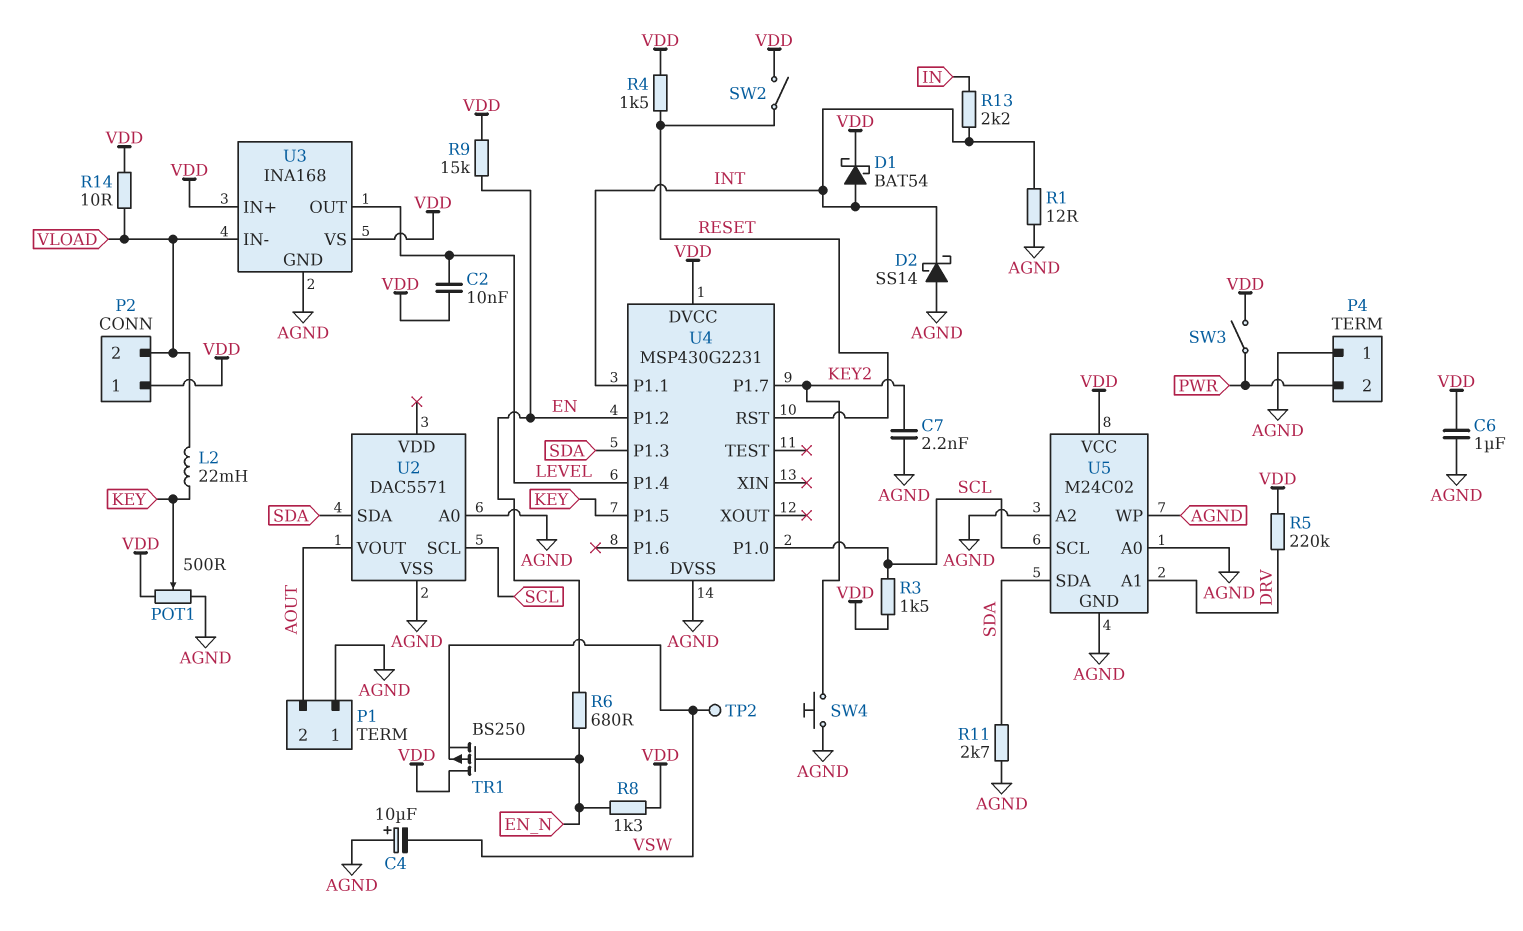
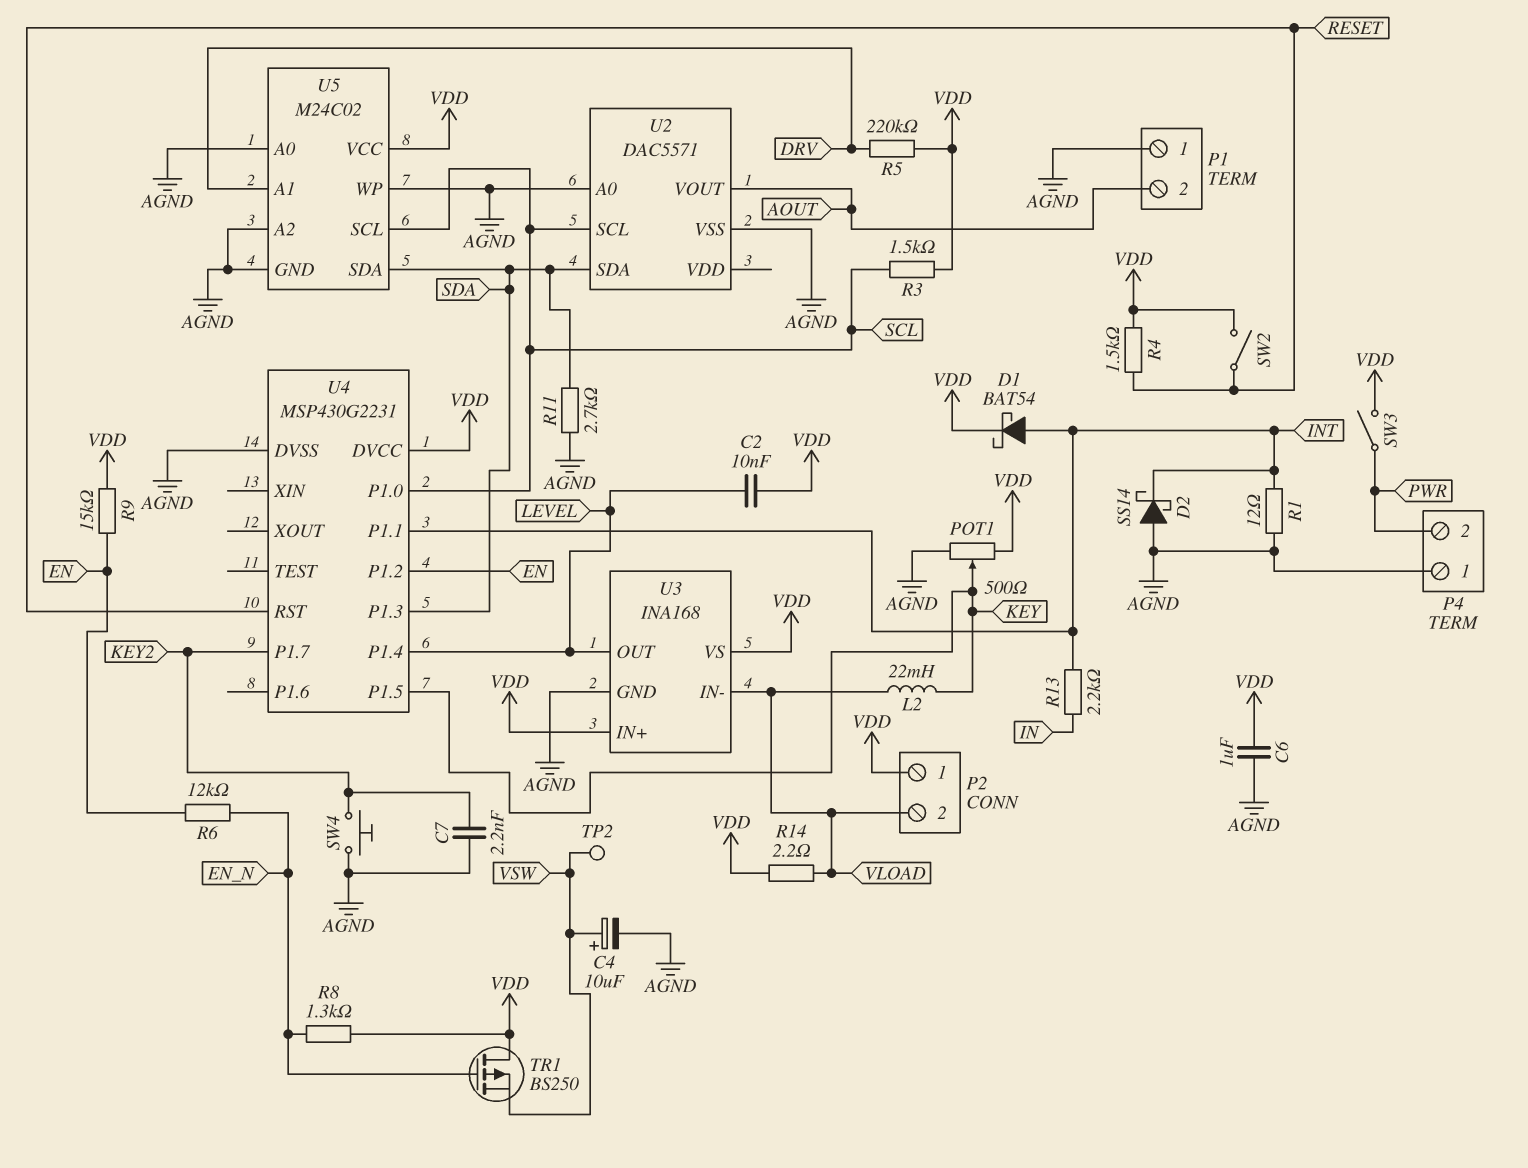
C4: 10uF (plus AGND, minus VSW) -> 10uF (plus VSW, minus AGND)
R6: 680 (EN, EN_N) -> 12k (EN, EN_N)
R14: 10 (VDD, VLOAD) -> 2.2 (VDD, VLOAD)

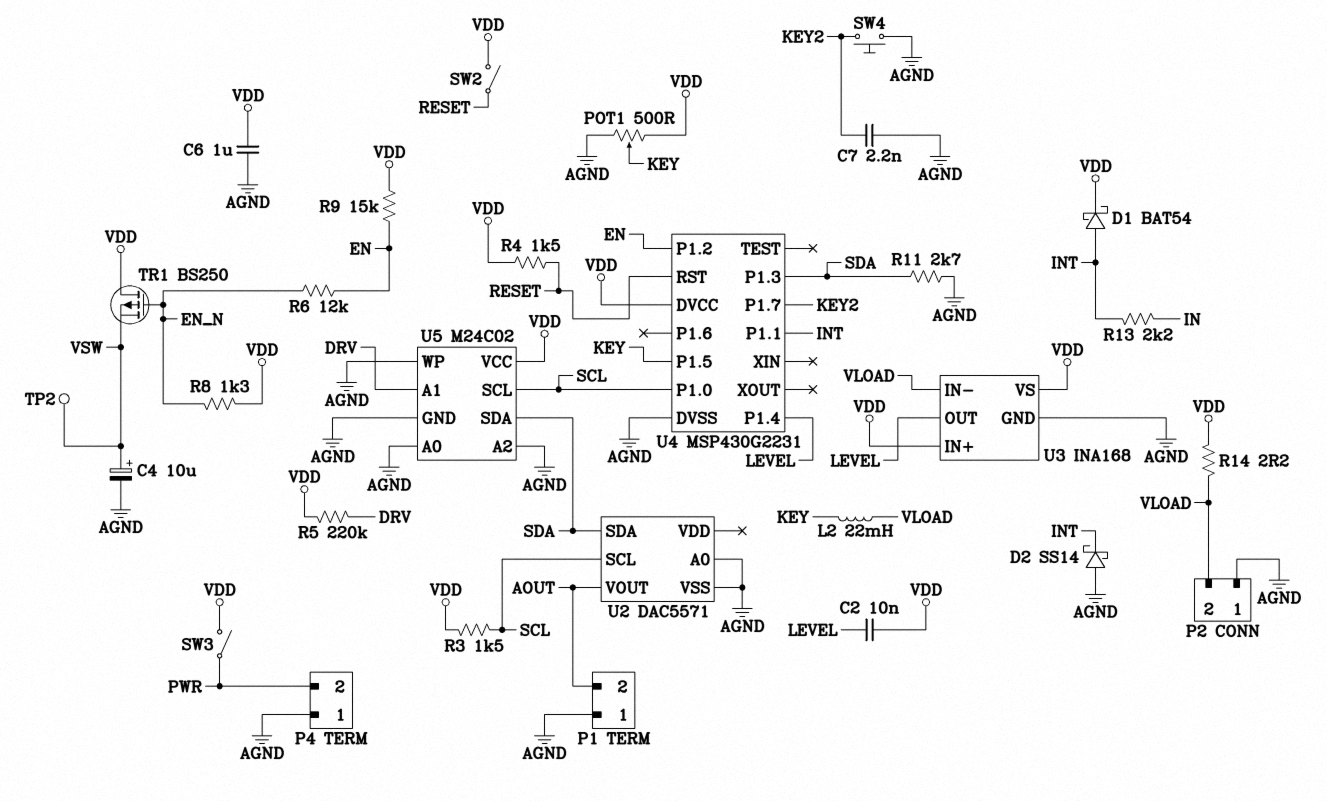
P2 pin 1: VDD -> AGND
R1: 12 (AGND, INT) -> none

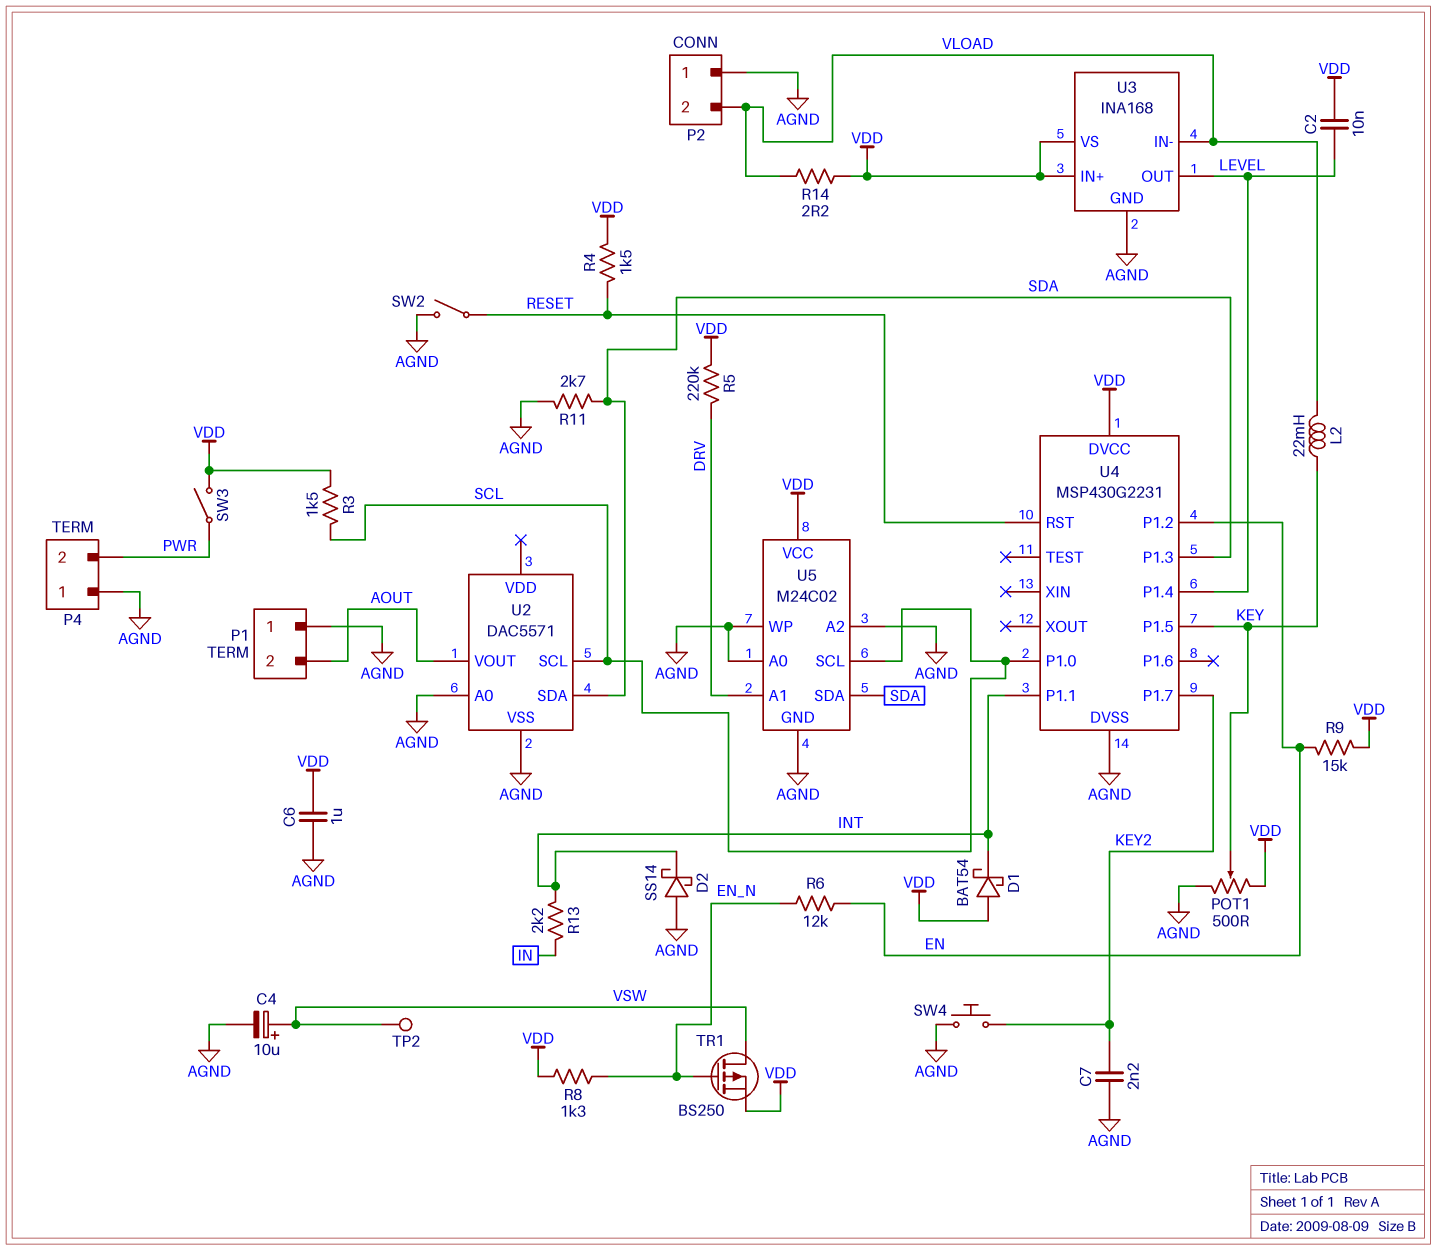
D1: schottky BAT54 (A INT, K VDD) -> schottky BAT54 (A VDD, K INT)
SW2: switch (RESET, VDD) -> switch (AGND, RESET)
TR1: PMOS BS250 (G EN_N, D VDD, S VSW) -> PMOS BS250 (G EN_N, D VSW, S VDD)

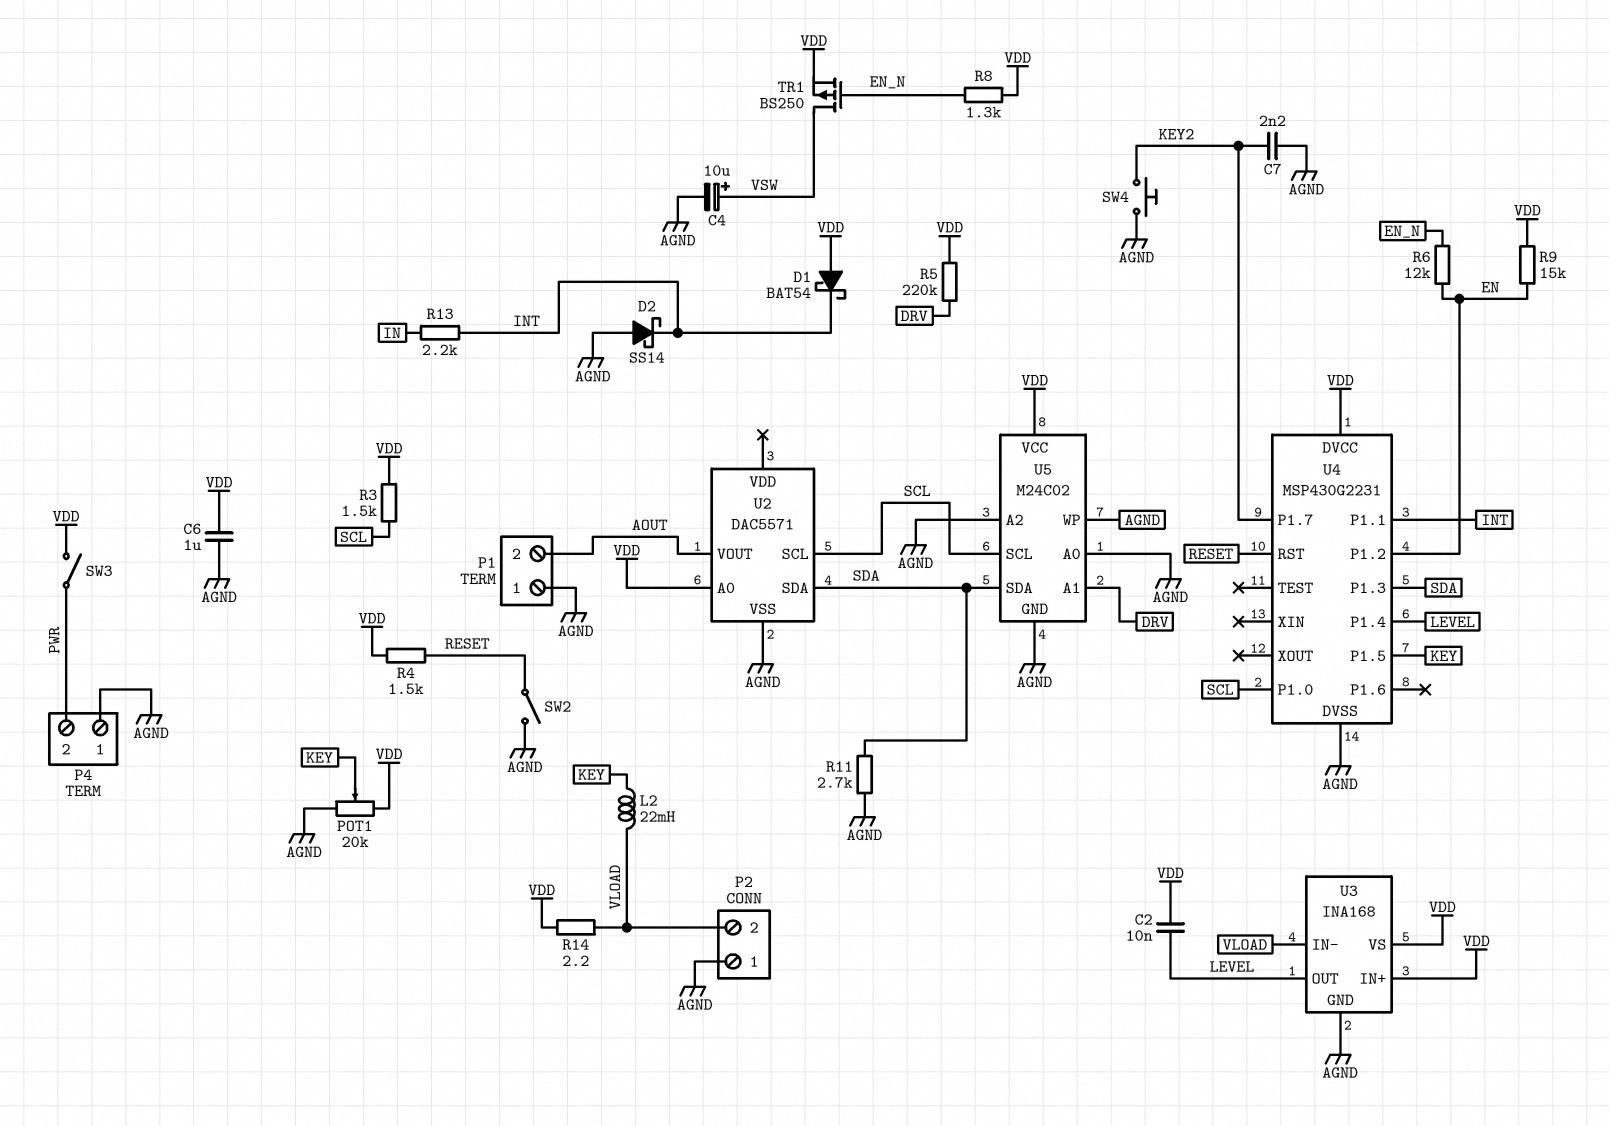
POT1: 500 (AGND, VDD, wiper KEY) -> 20k (AGND, VDD, wiper KEY)
TP2: test point (VSW) -> none
U2 pin A0: AGND -> VDD

